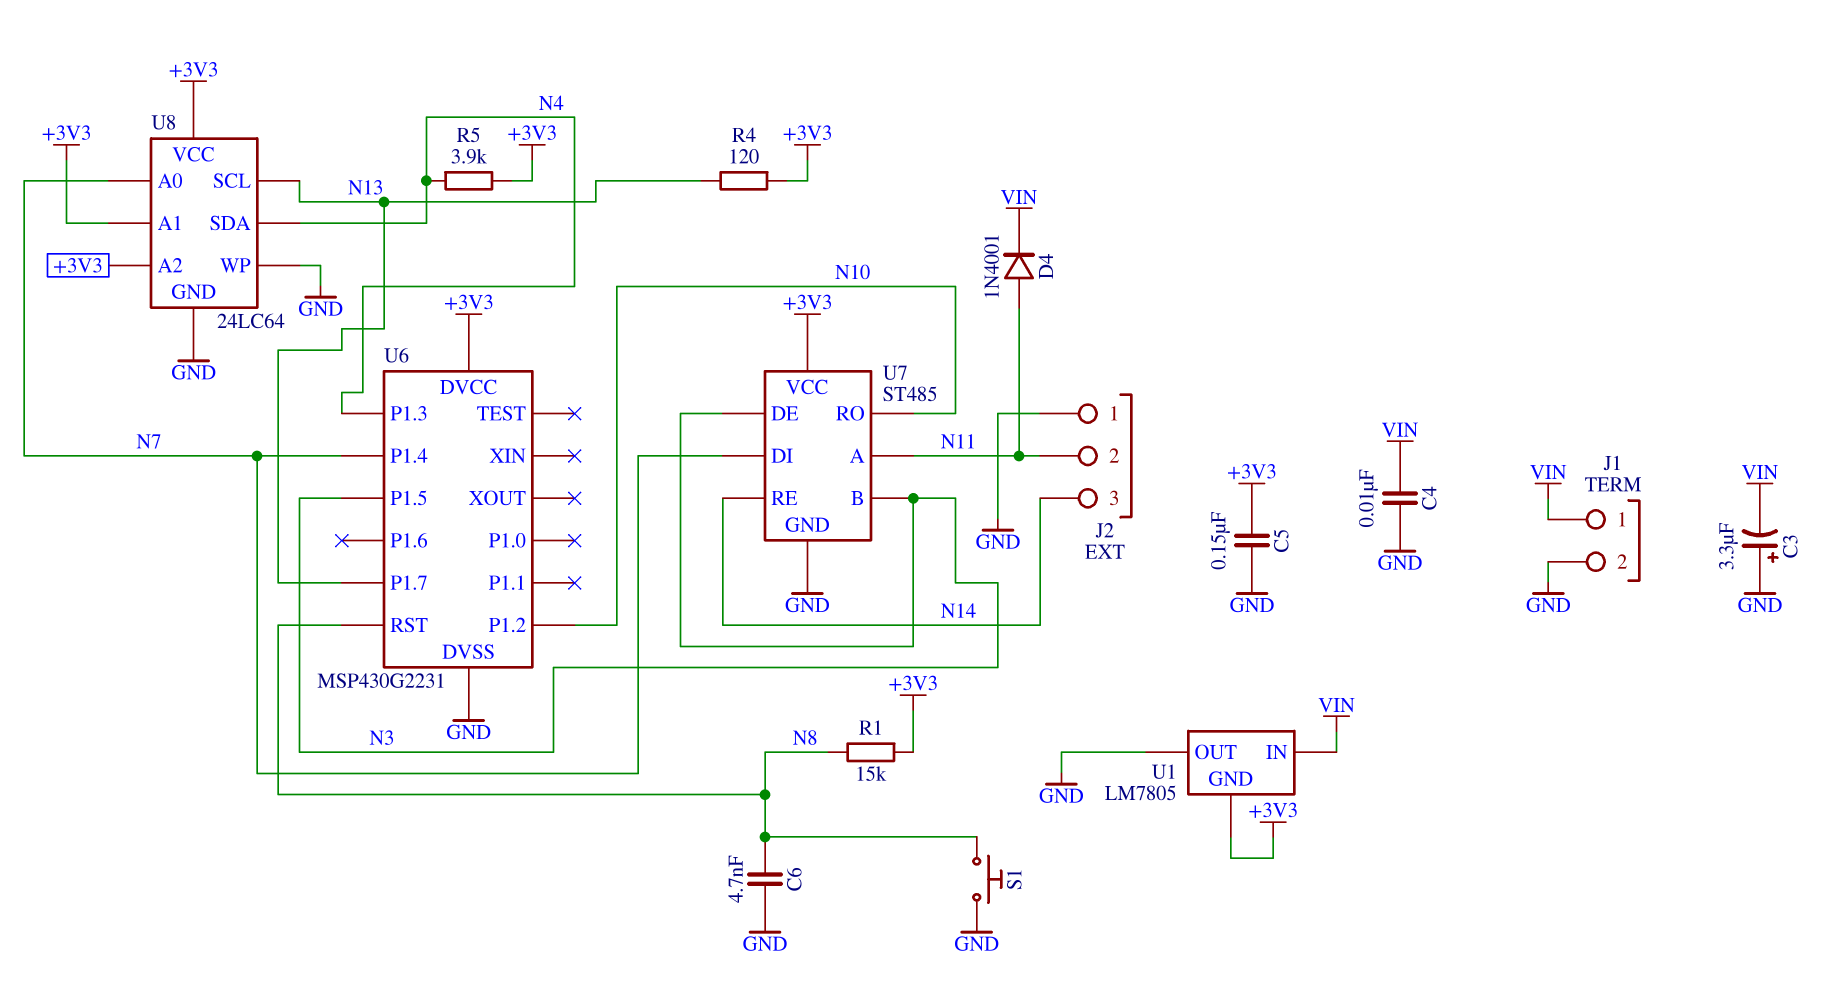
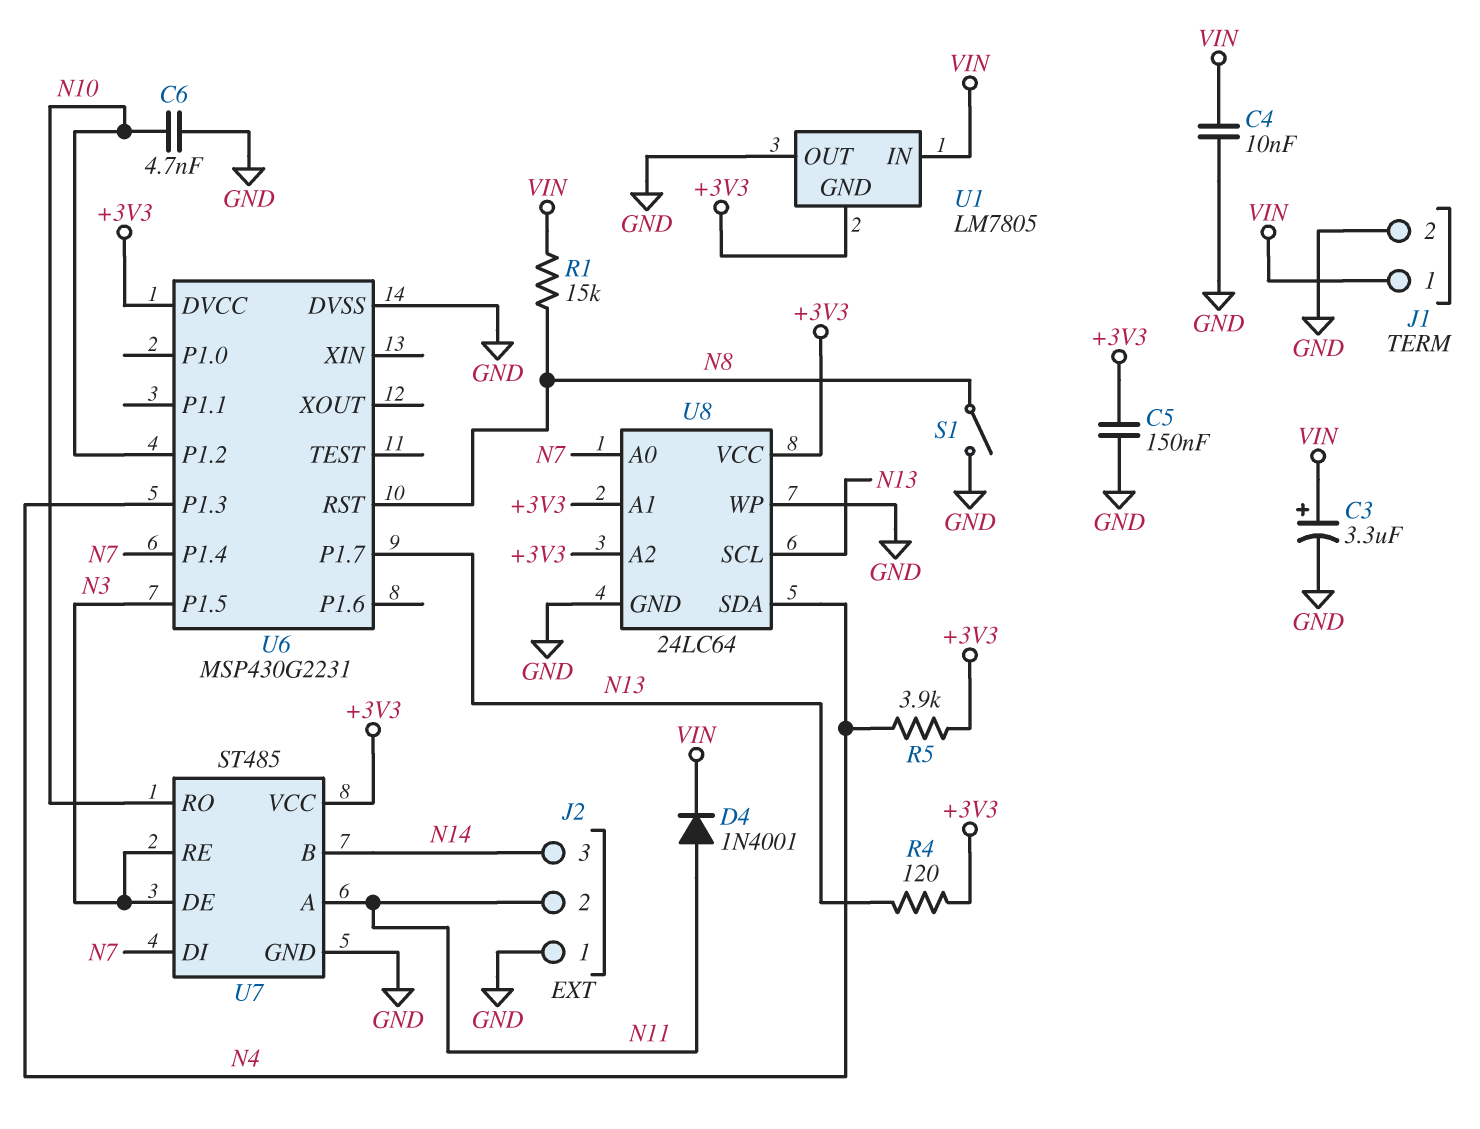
C3: 3.3uF (plus GND, minus VIN) -> 3.3uF (plus VIN, minus GND)
C6: 4.7nF (GND, N8) -> 4.7nF (GND, N10)
R1: 15k (+3V3, N8) -> 15k (N8, VIN)
S1: button (GND, N8) -> switch (GND, N8)
U7 pin B: N3 -> N14
U7 pin RE: N14 -> N3

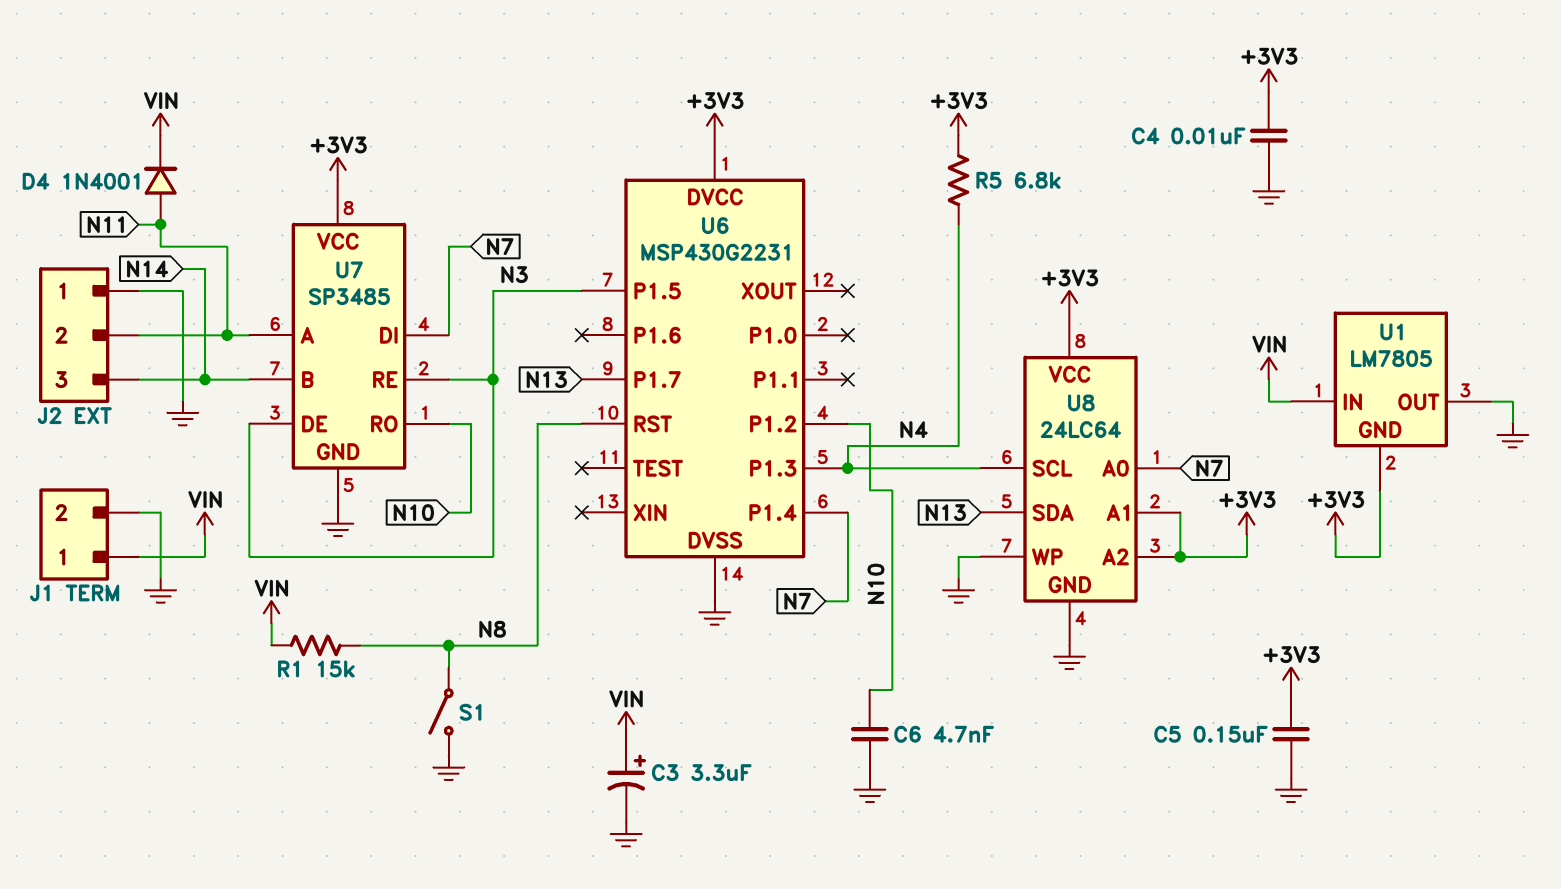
C4: 10nF (GND, VIN) -> 10nF (+3V3, GND)
R4: 120 (+3V3, N13) -> none
R5: 3.9k (+3V3, N4) -> 6.8k (+3V3, N4)
U7: ST485 -> SP3485
U8 pin SCL: N13 -> N4
U8 pin SDA: N4 -> N13

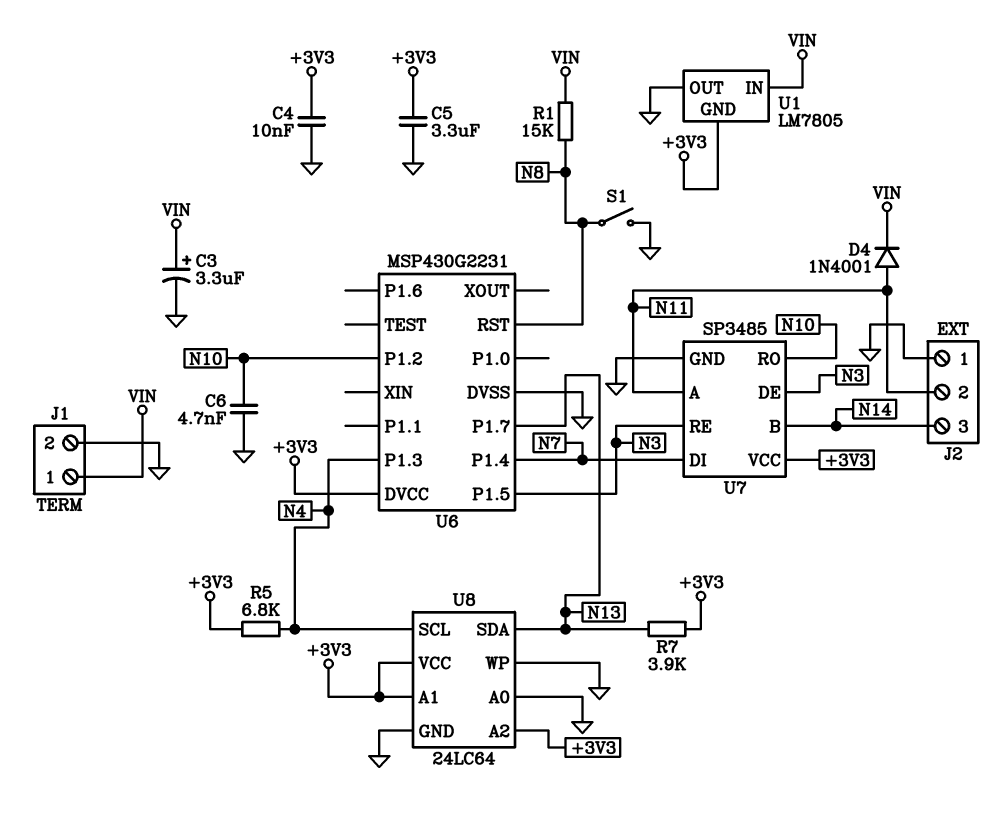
C5: 150nF (+3V3, GND) -> 3.3uF (+3V3, GND)
R7: none -> 3.9k (+3V3, N13)
U8 pin A0: N7 -> GND

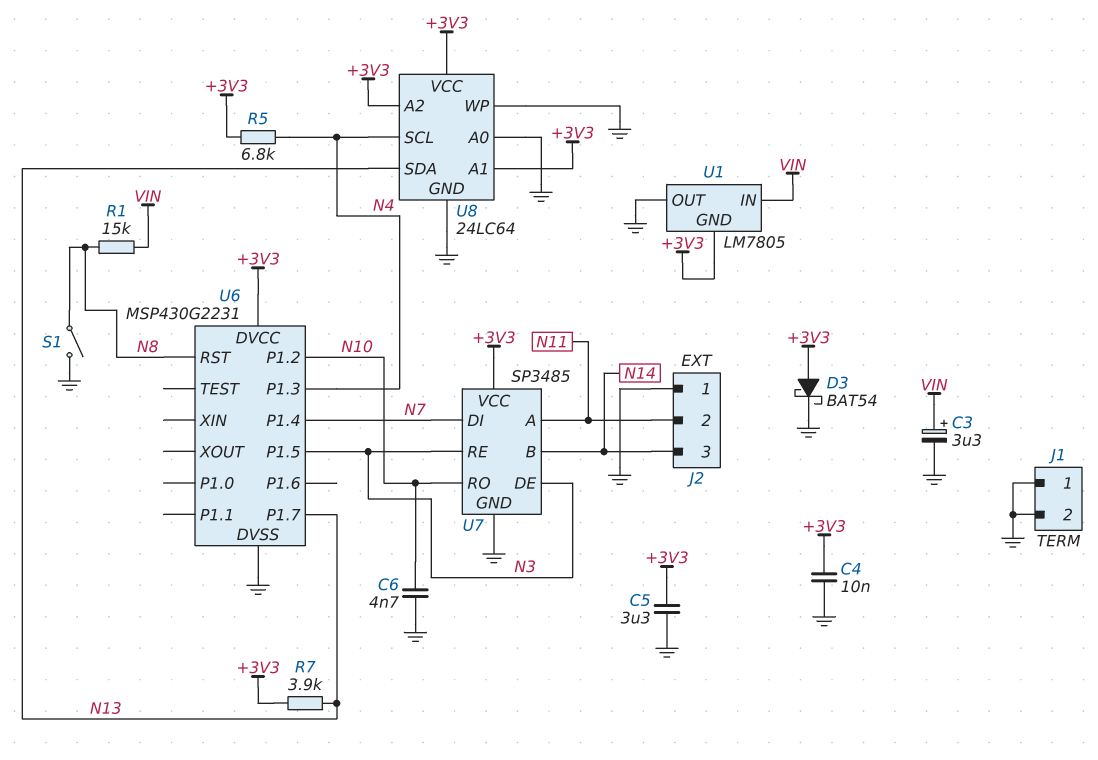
D3: none -> schottky BAT54 (A +3V3, K GND)
D4: diode 1N4001 (A N11, K VIN) -> none
J1 pin 1: VIN -> GND

